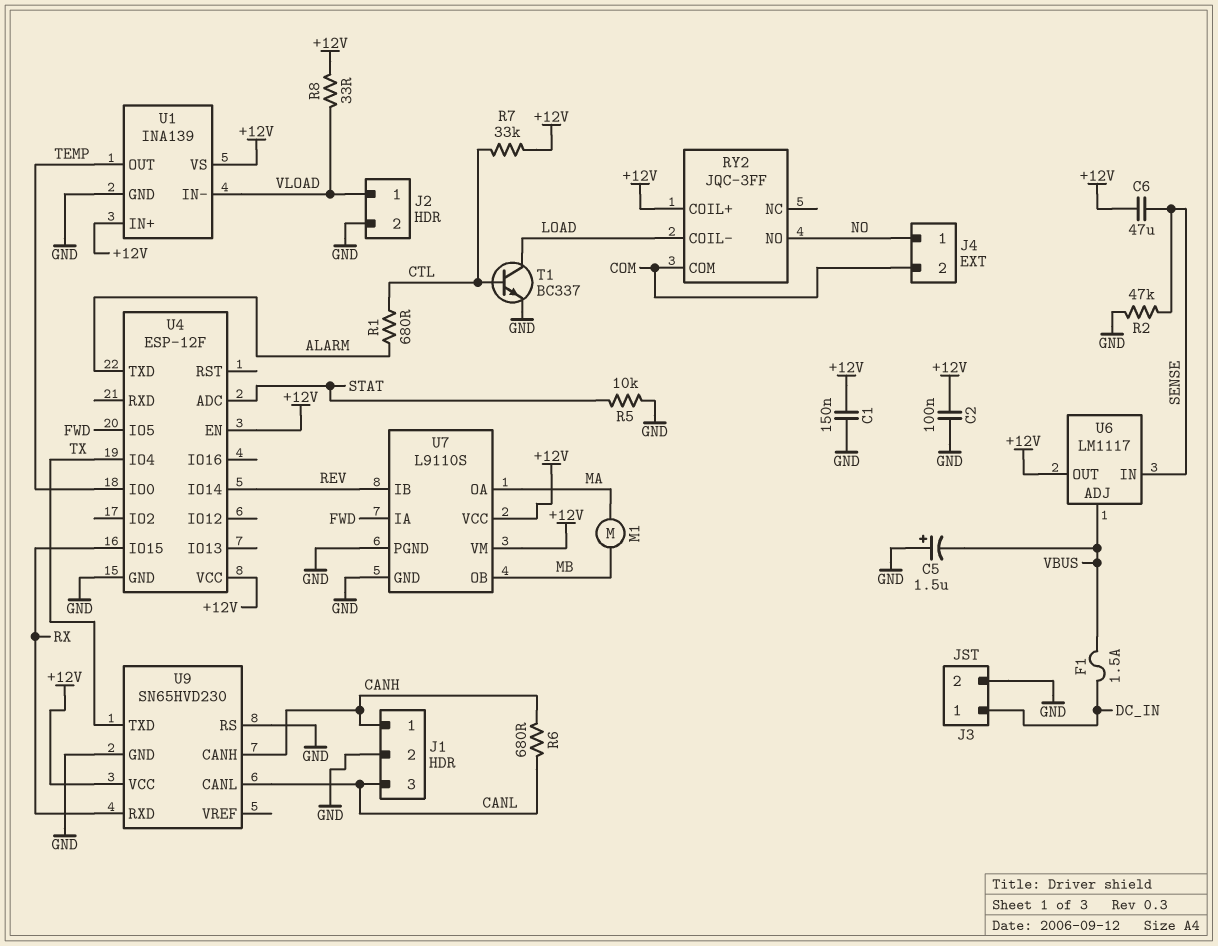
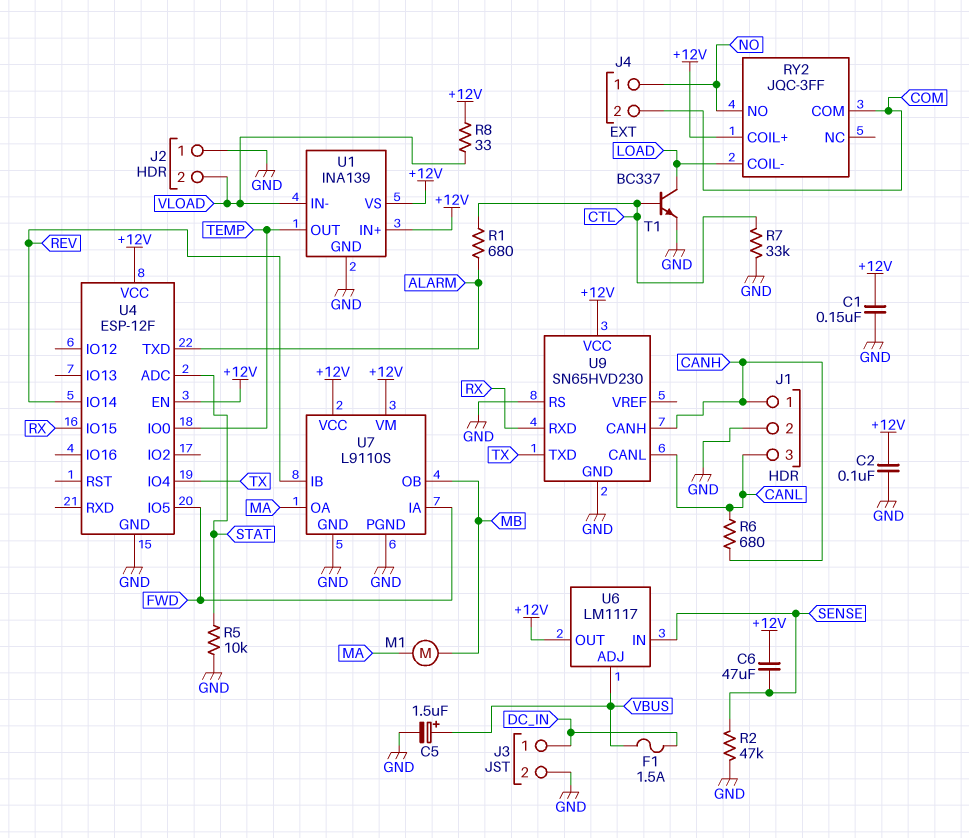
C5: 1.5uF (plus GND, minus VBUS) -> 1.5uF (plus VBUS, minus GND)
J2 pin 1: VLOAD -> GND
J2 pin 2: GND -> VLOAD
R7: 33k (+12V, CTL) -> 33k (CTL, GND)

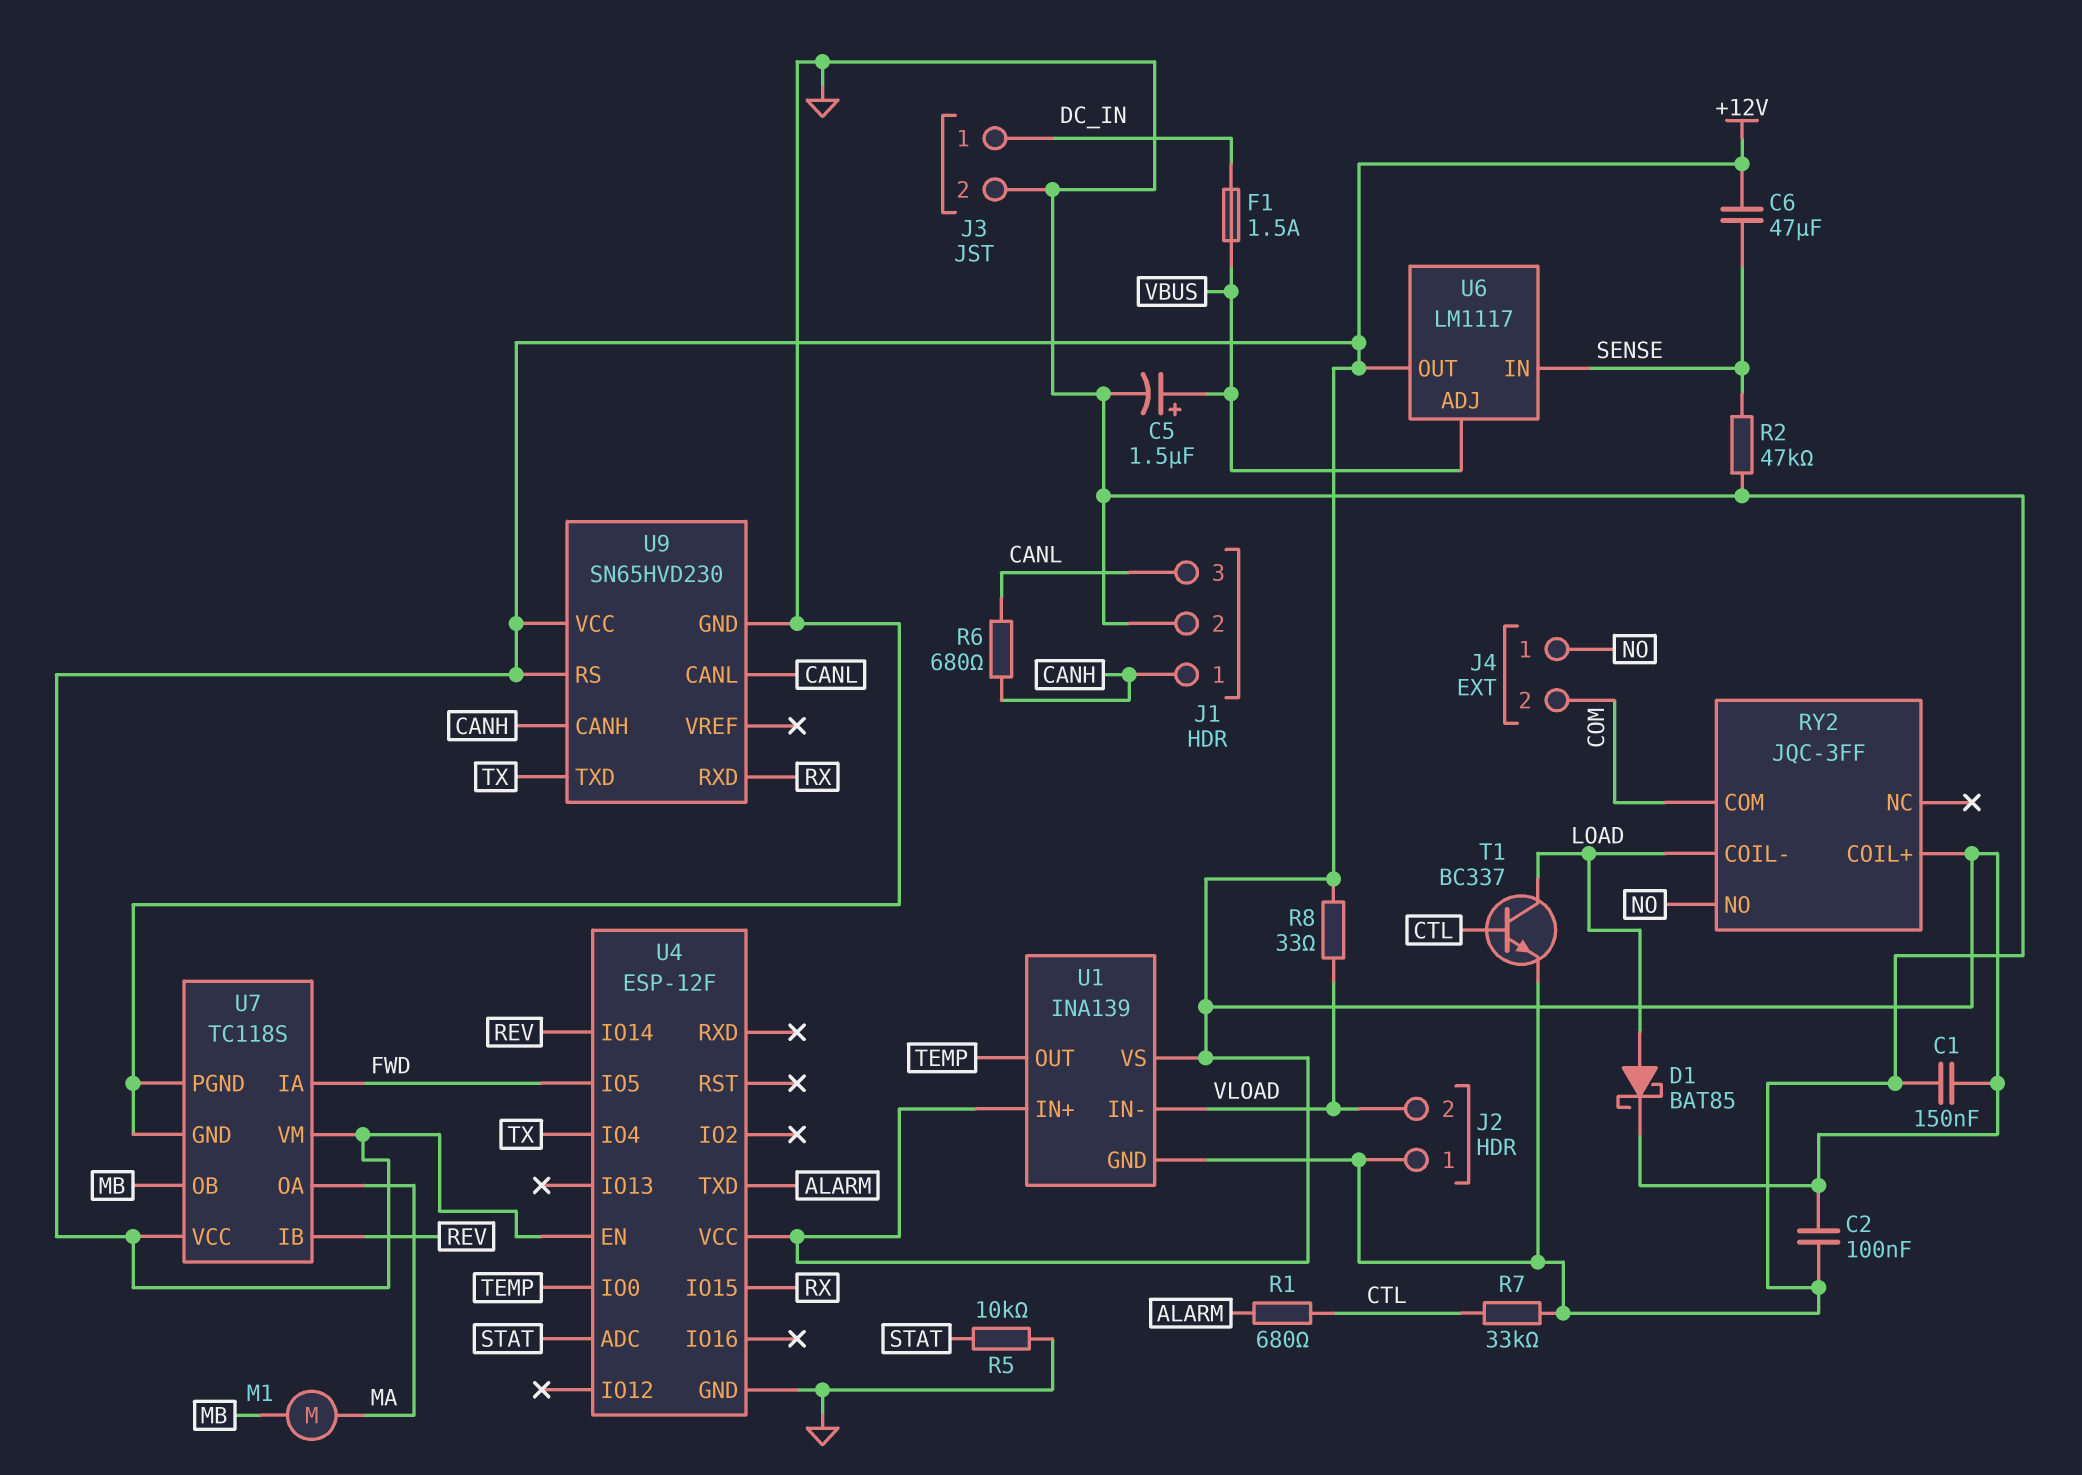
D1: none -> schottky BAT85 (A LOAD, K +12V)
U7: L9110S -> TC118S
U9 pin RS: GND -> +12V

